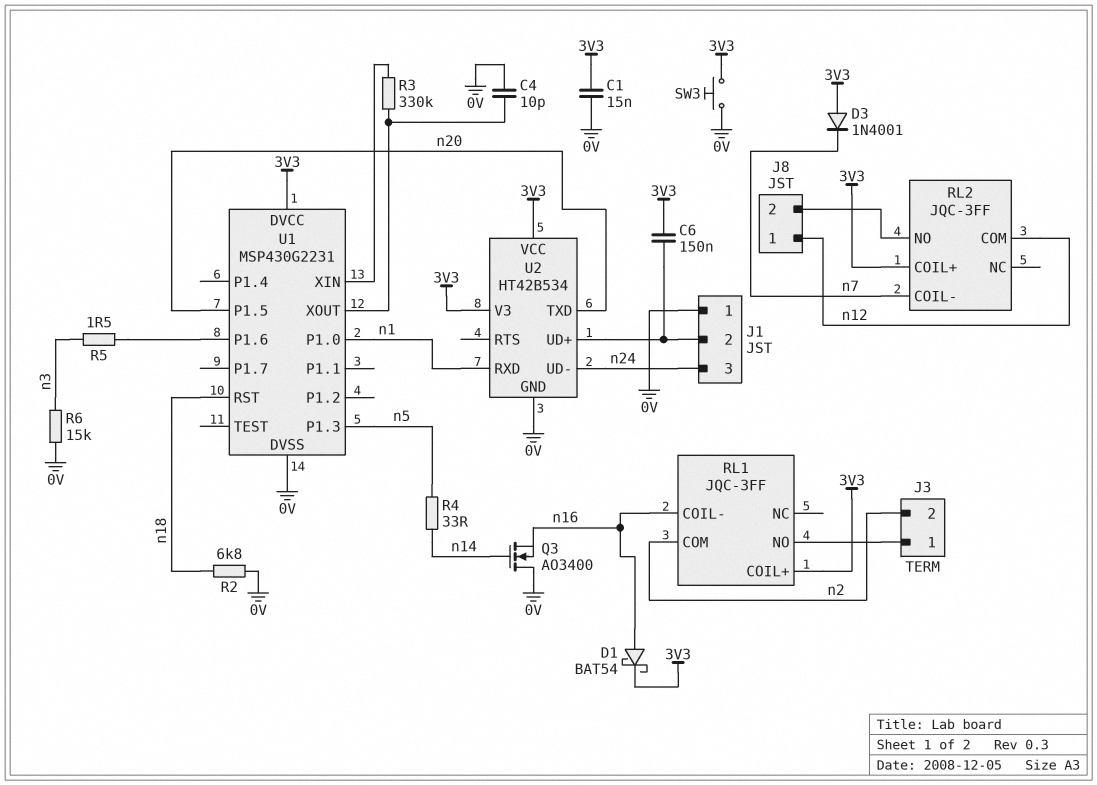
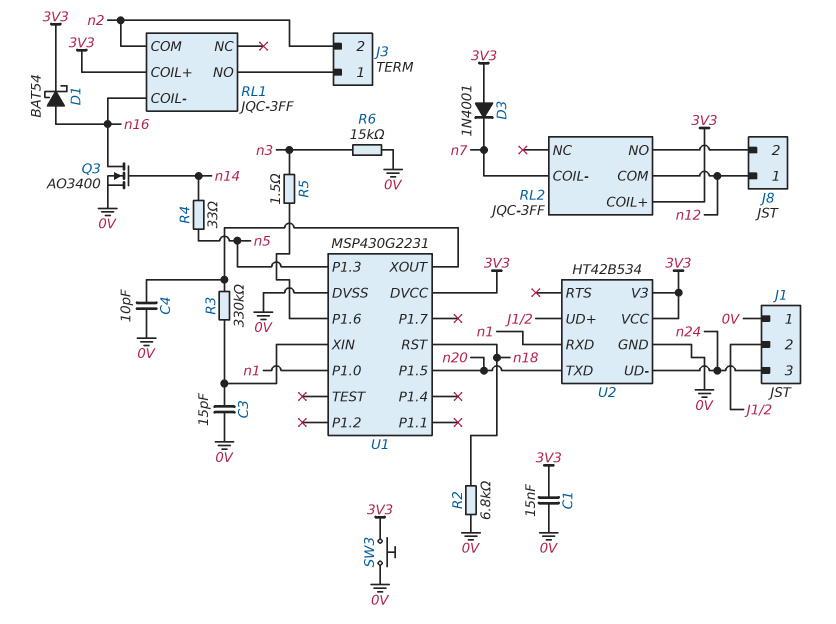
C3: none -> 15pF (0V, U1/XIN)
C6: 150nF (3V3, J1/2) -> none
Q3: NMOS AO3400 (G n14, D 0V, S n16) -> NMOS AO3400 (G n14, D n16, S 0V)

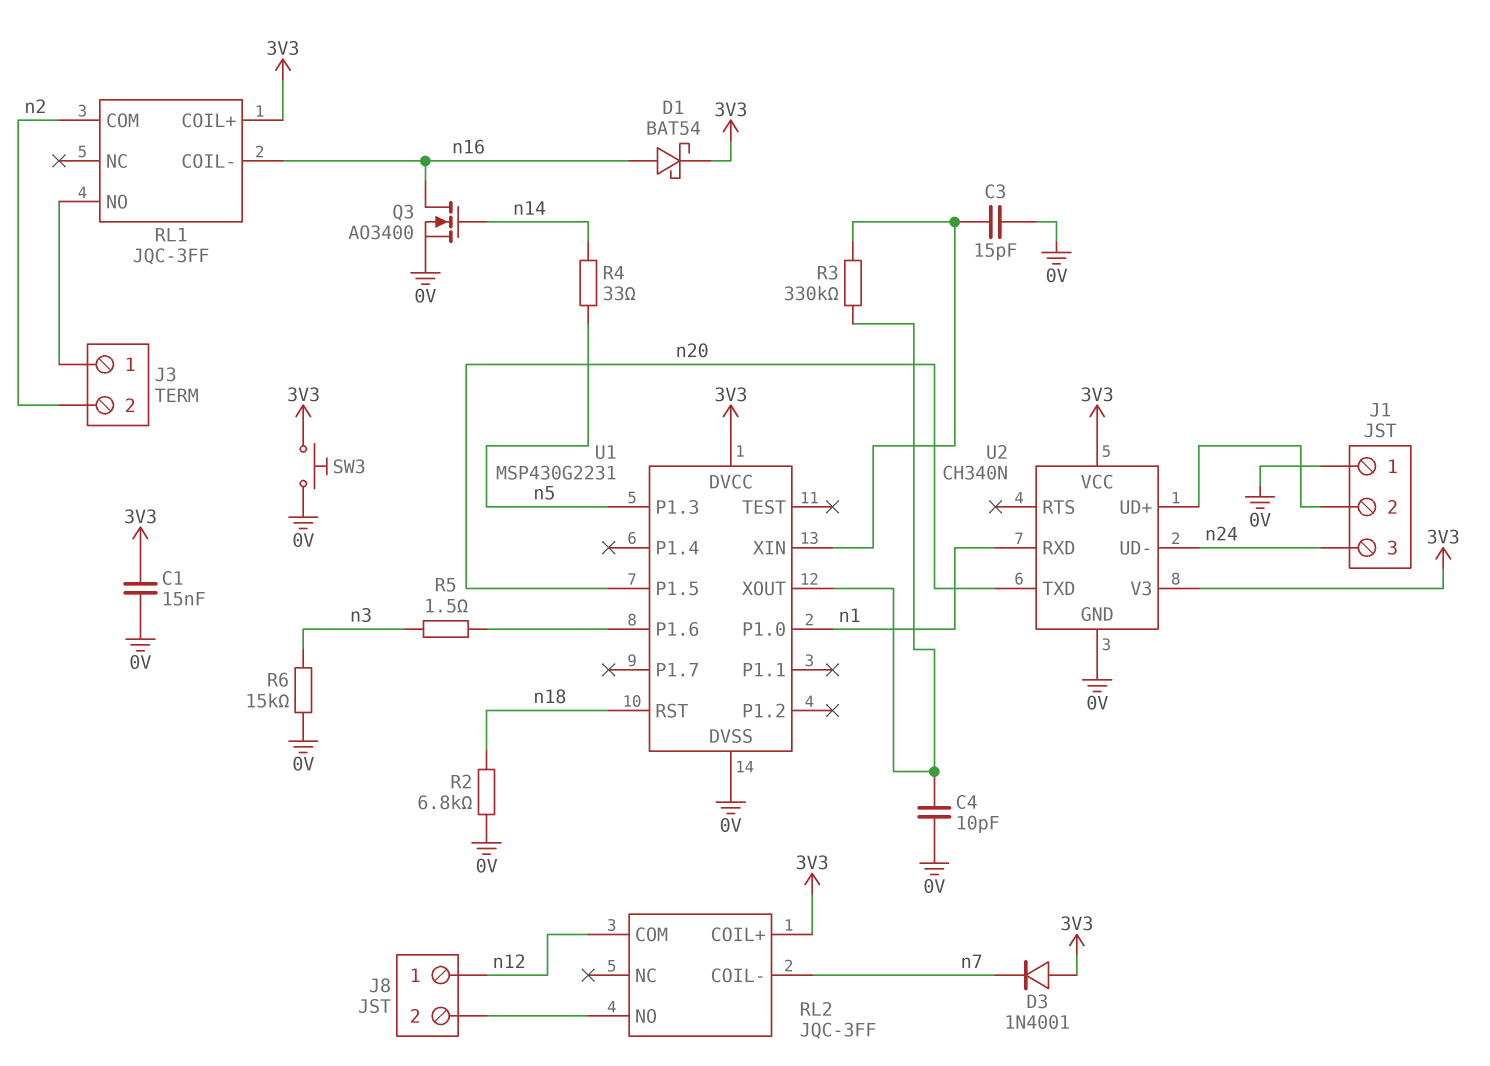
U2: HT42B534 -> CH340N

